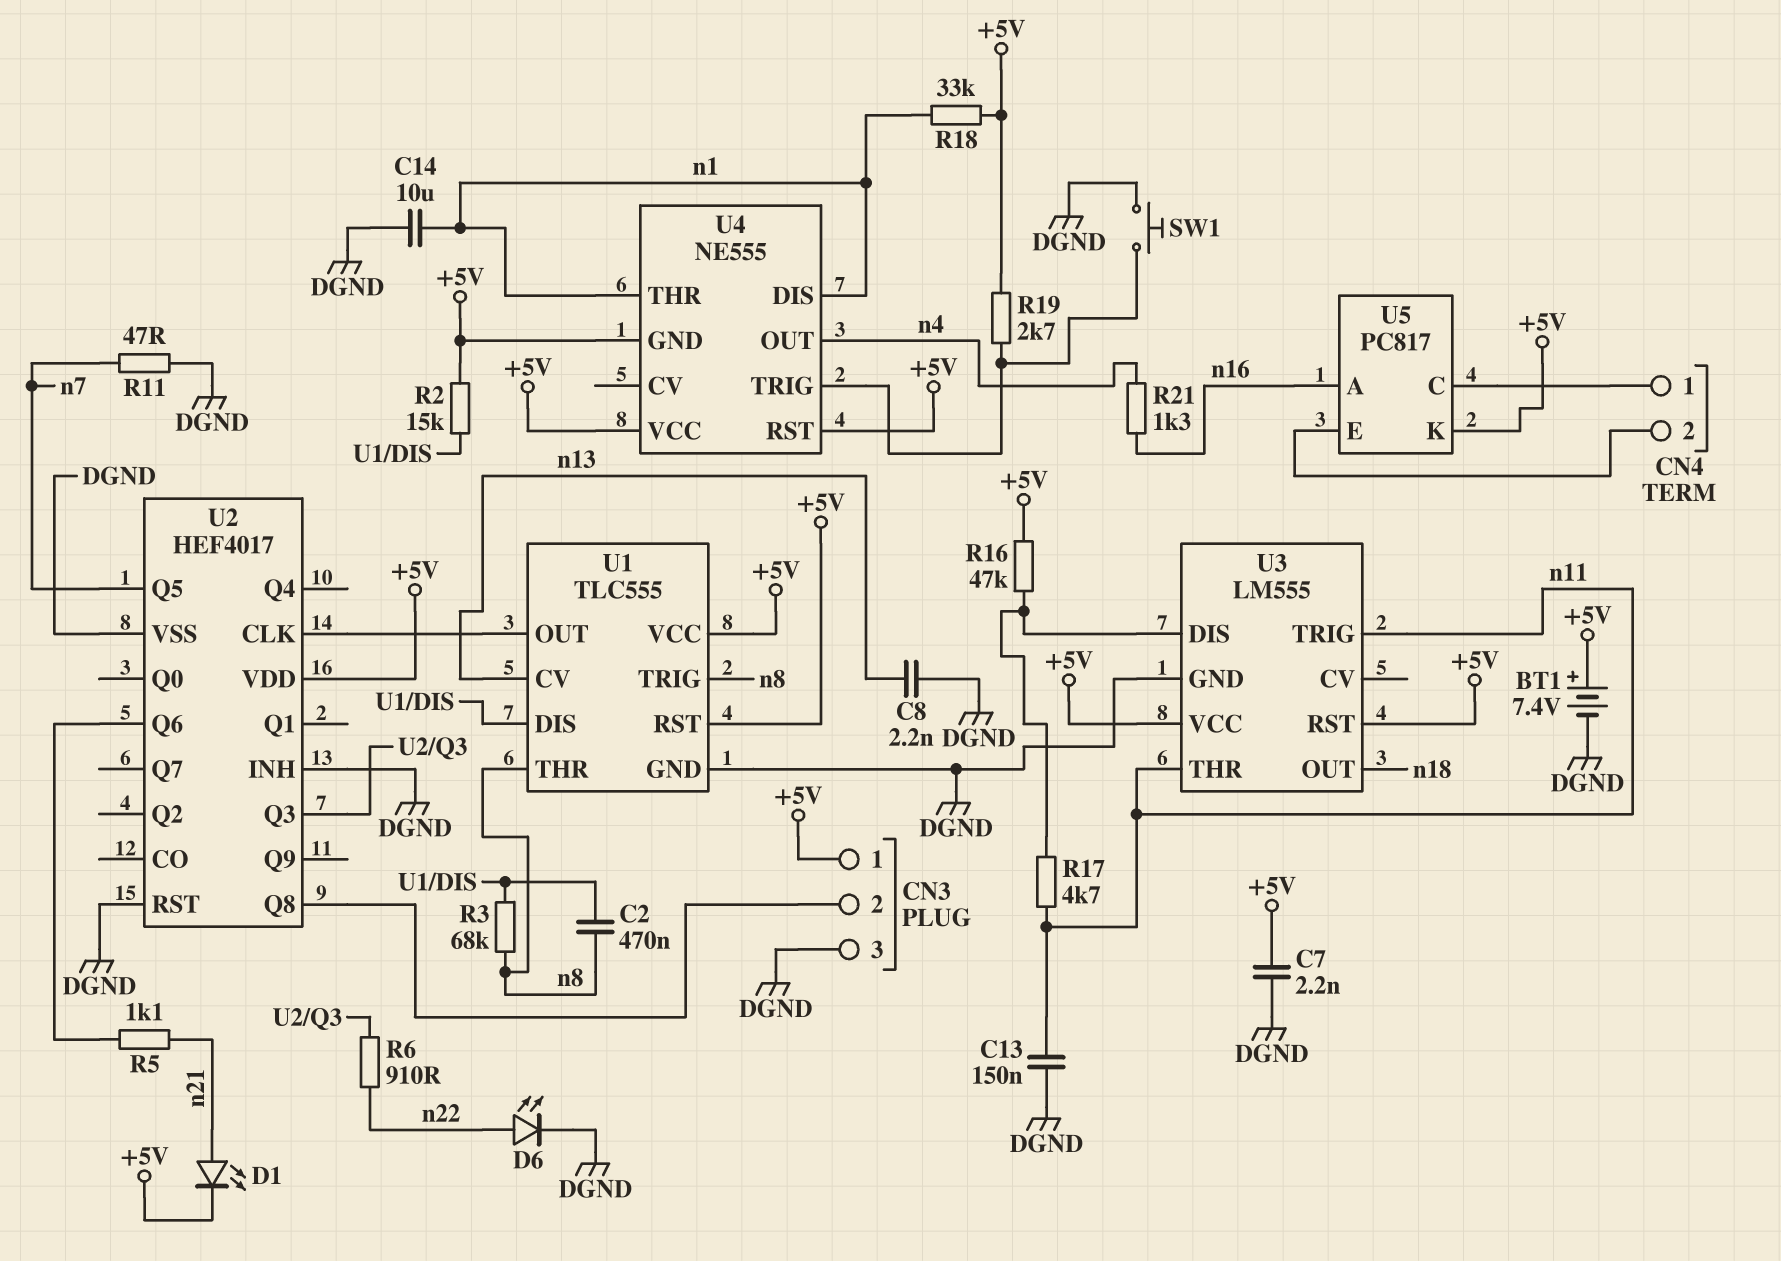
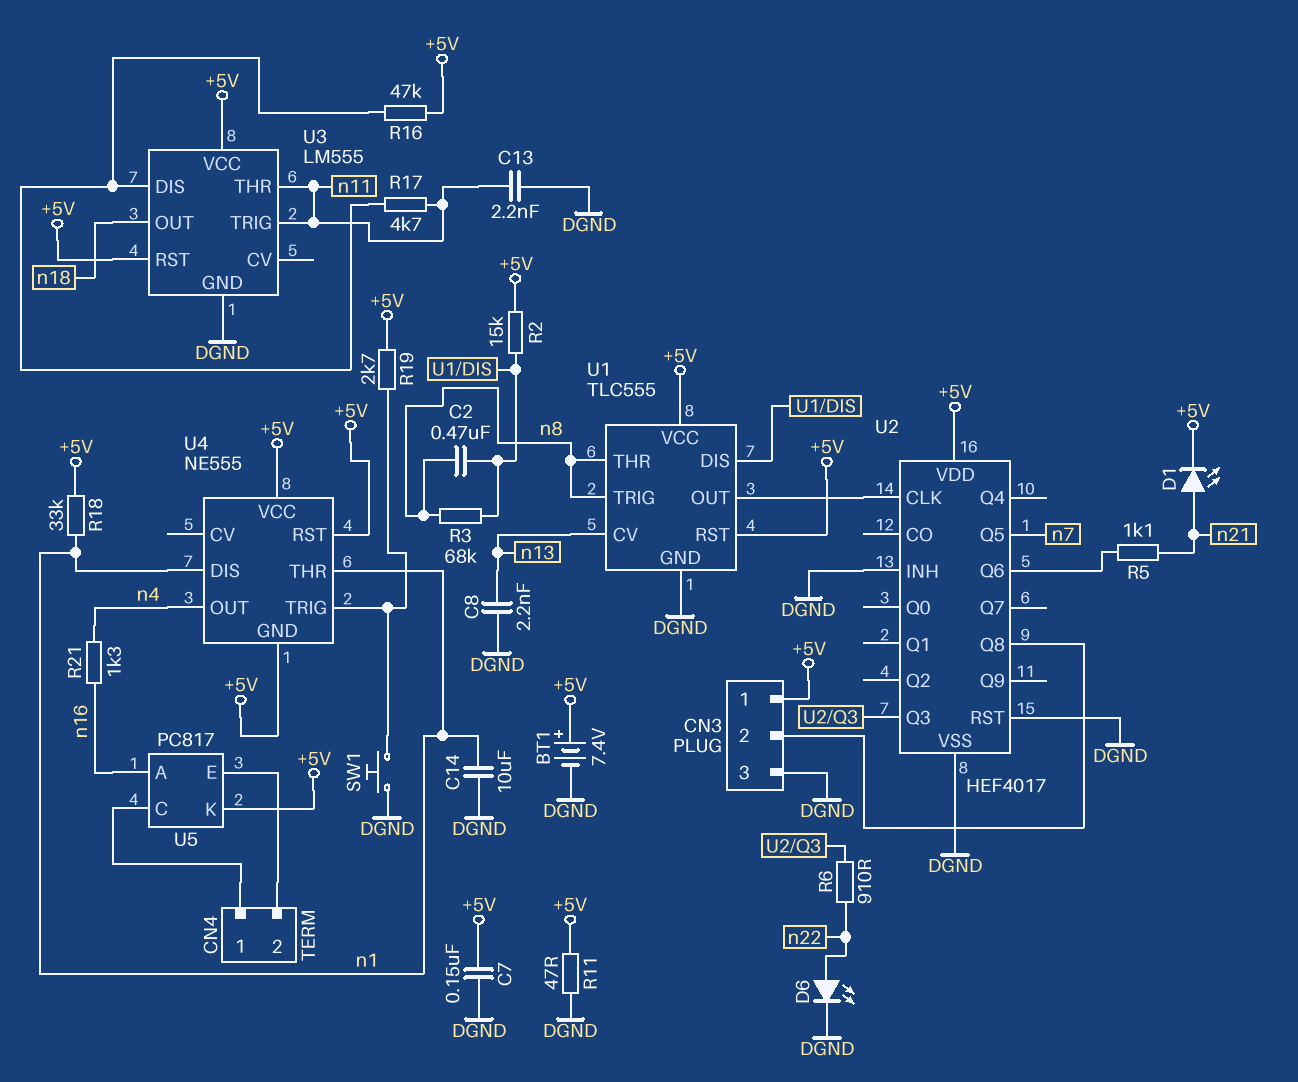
C7: 2.2nF (+5V, DGND) -> 150nF (+5V, DGND)
C13: 150nF (DGND, n11) -> 2.2nF (DGND, n11)
R11: 47 (DGND, n7) -> 47 (+5V, DGND)

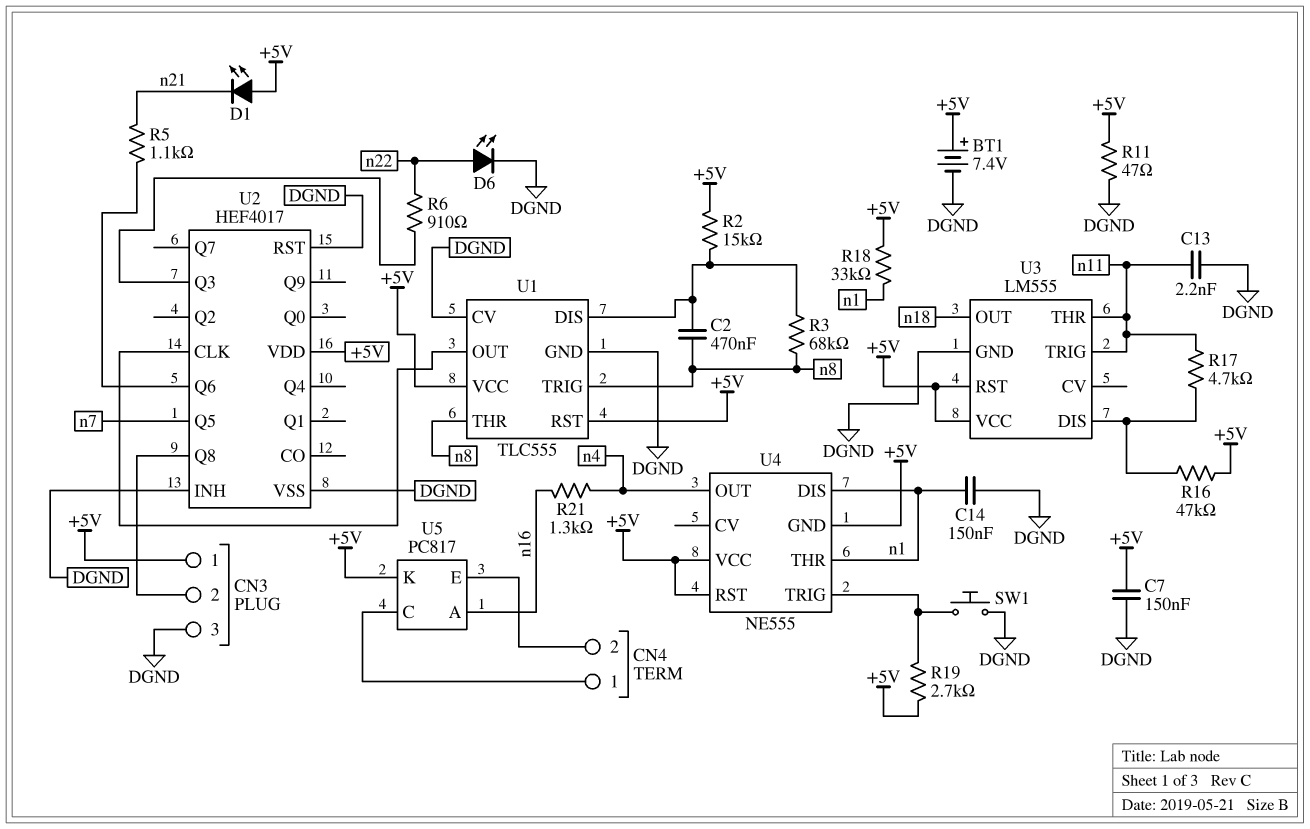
C8: 2.2nF (DGND, n13) -> none
C14: 10uF (DGND, n1) -> 150nF (DGND, n1)
D1: LED (A n21, K +5V) -> LED (A +5V, K n21)
U1 pin CV: n13 -> DGND

